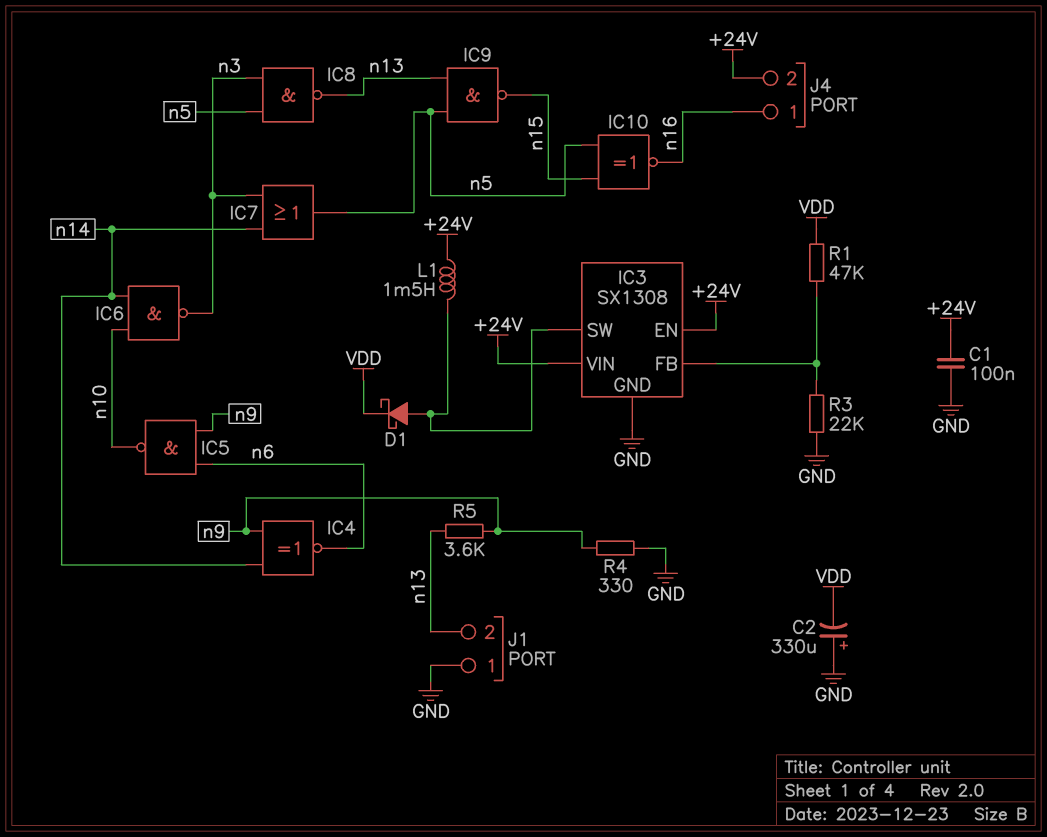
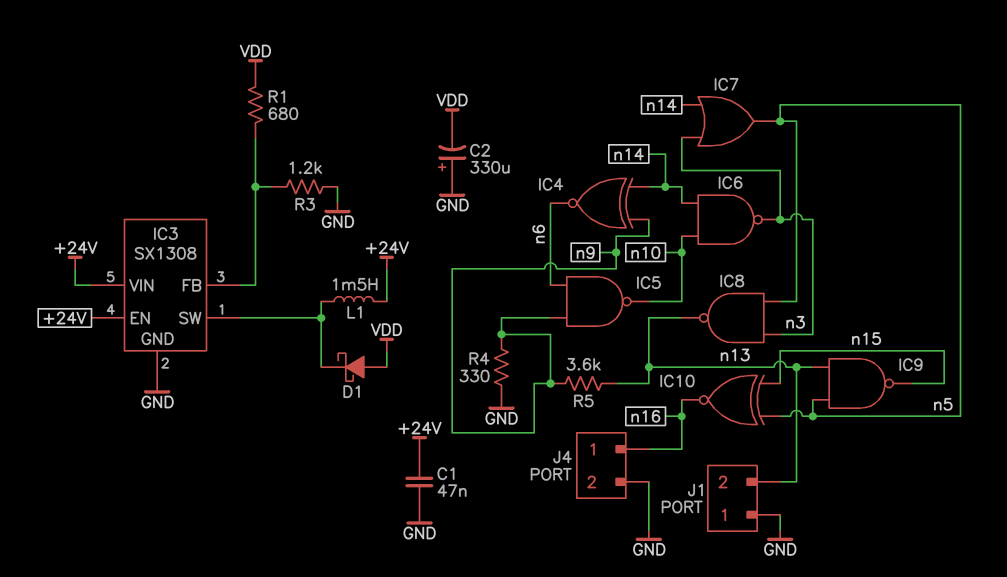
C1: 100nF (+24V, GND) -> 47nF (+24V, GND)
D1: schottky (A IC3/SW, K VDD) -> schottky (A VDD, K IC3/SW)
J4 pin 2: +24V -> GND
R1: 47k (IC3/FB, VDD) -> 680 (IC3/FB, VDD)
R3: 22k (GND, IC3/FB) -> 1.2k (GND, IC3/FB)

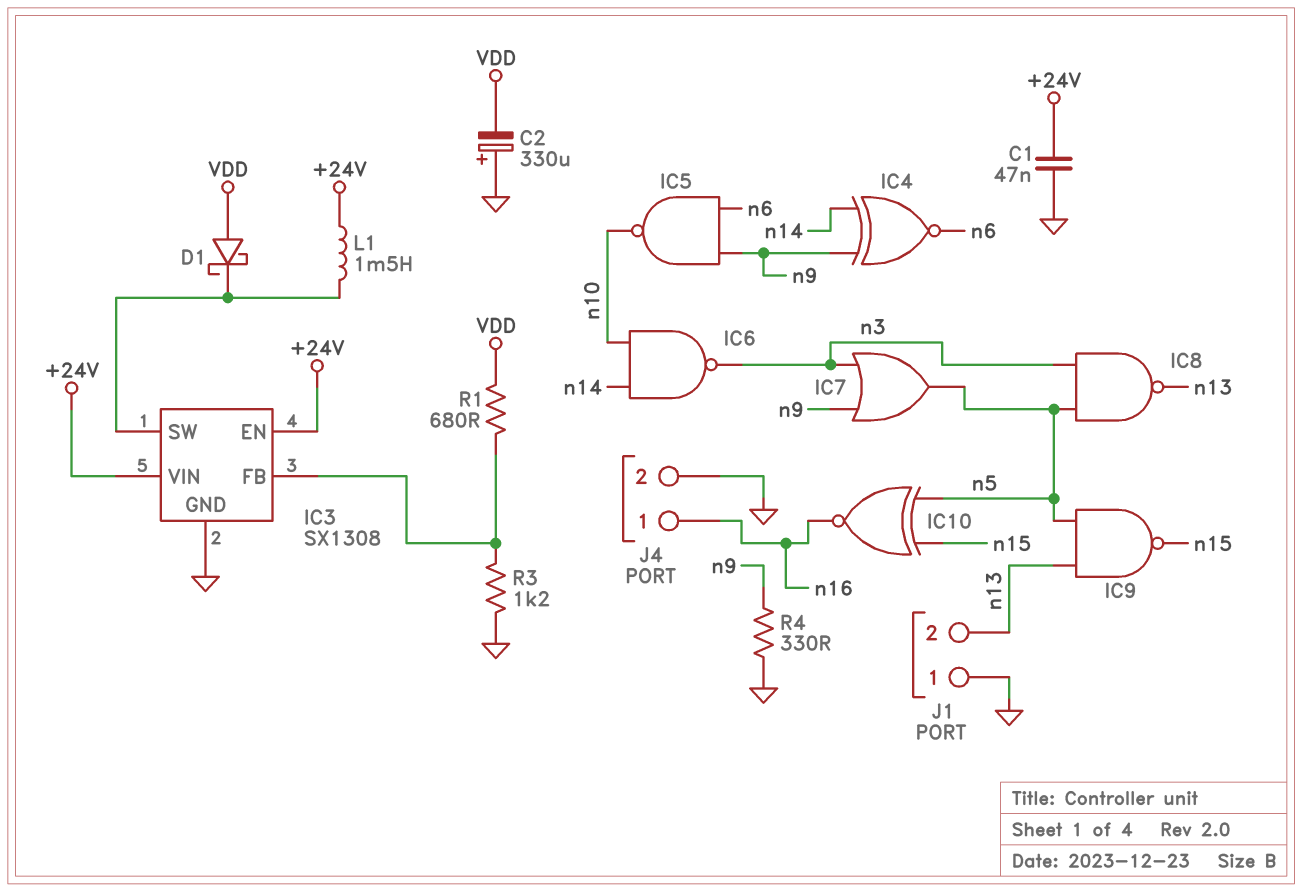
IC7: OR (in n3, in n14, out n5) -> OR (in n3, in n9, out n5)
R5: 3.6k (n9, n13) -> none

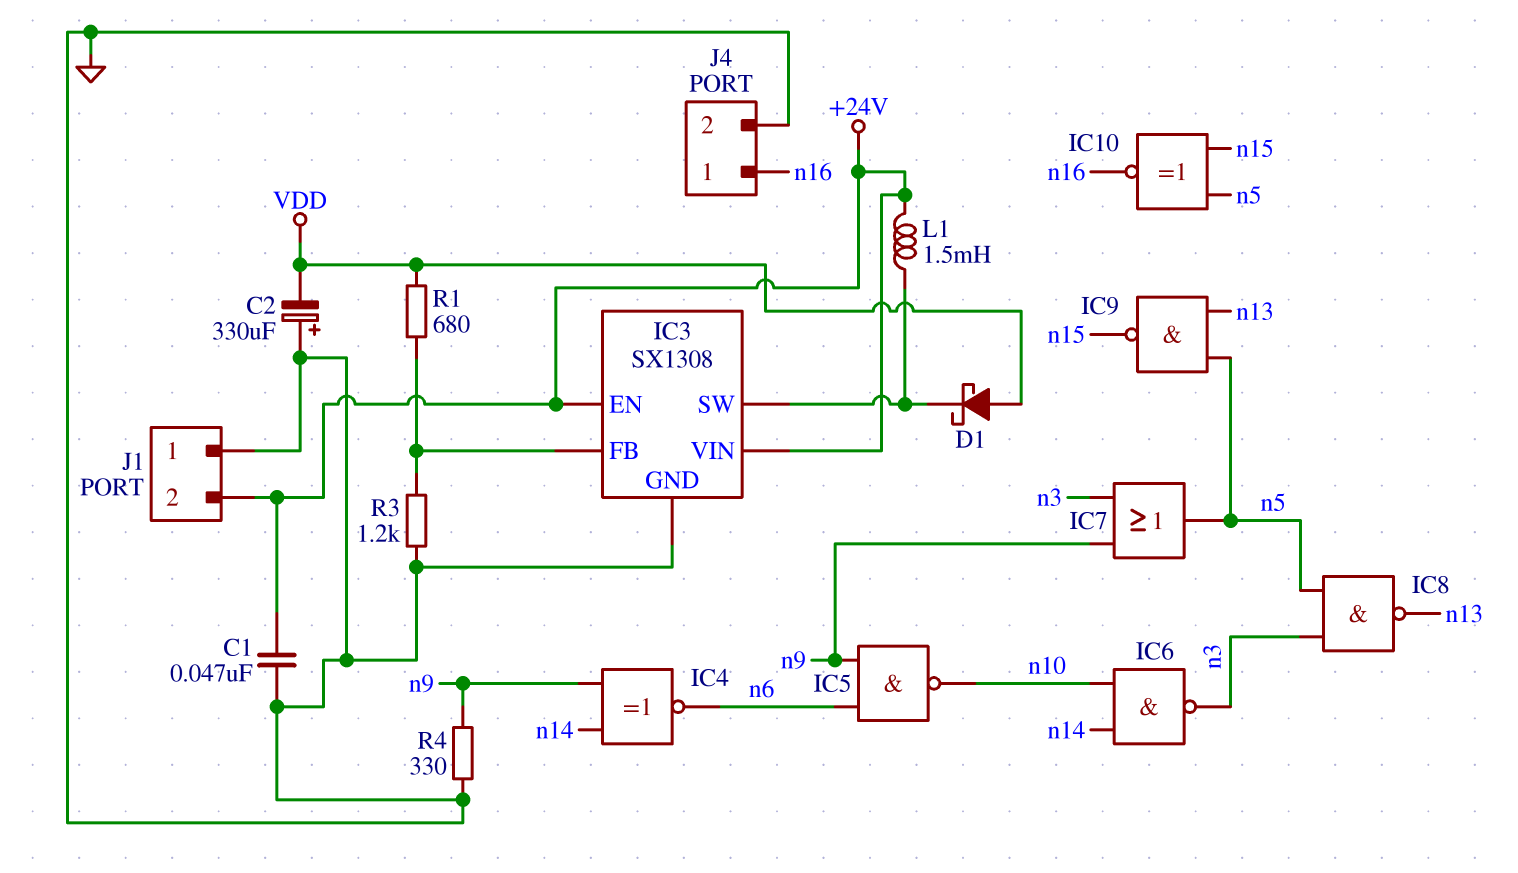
J1 pin 2: n13 -> +24V

